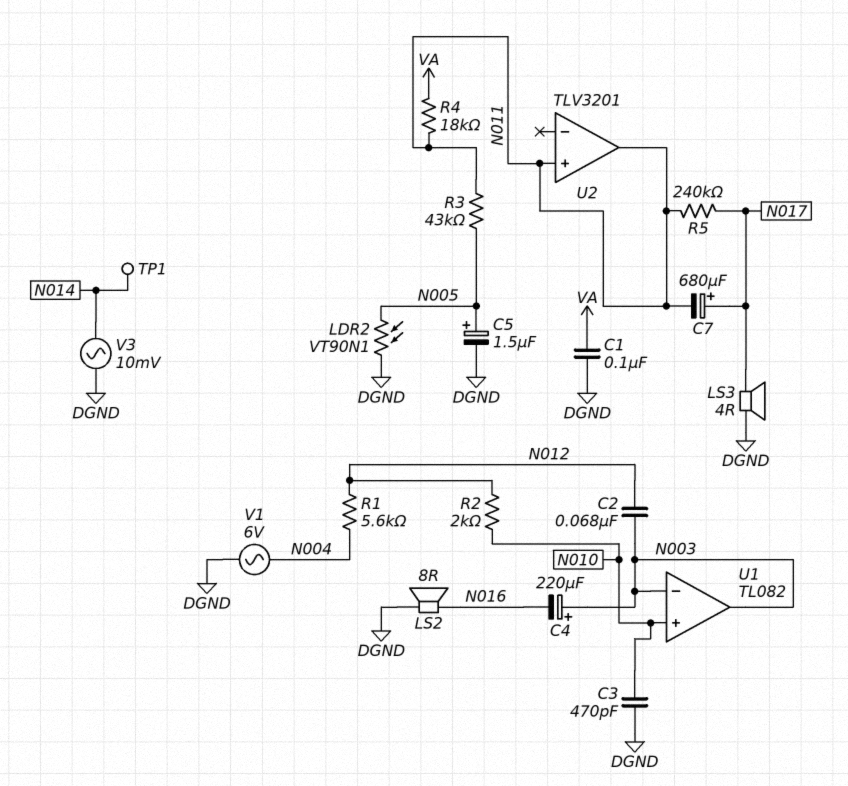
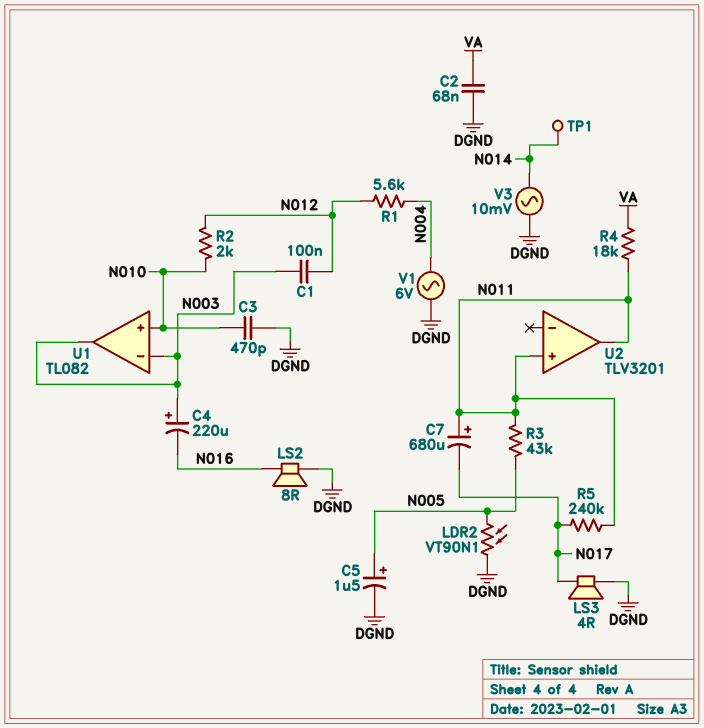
C1: 100nF (DGND, VA) -> 100nF (N003, N012)
C2: 68nF (N003, N012) -> 68nF (DGND, VA)
C7: 680uF (plus N017, minus N011) -> 680uF (plus N011, minus N017)

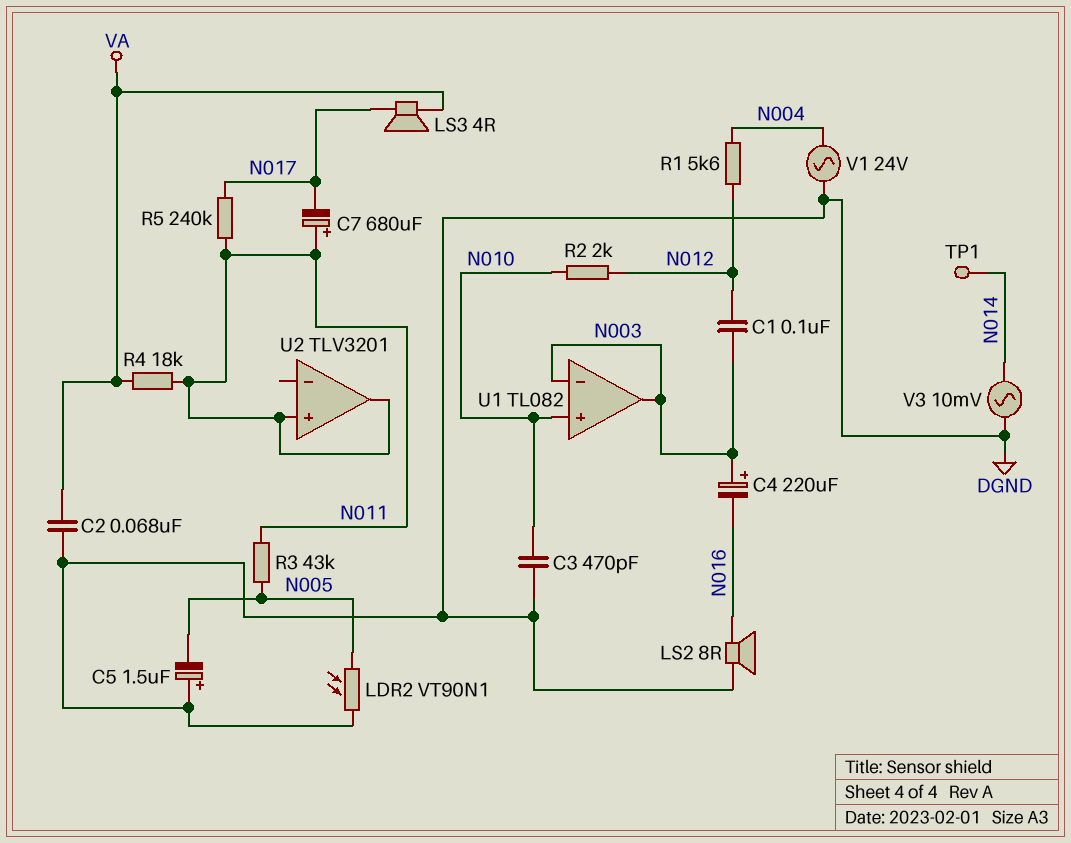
C5: 1.5uF (plus N005, minus DGND) -> 1.5uF (plus DGND, minus N005)
LS3: speaker 4R (DGND, N017) -> speaker 4R (N017, VA)
V1: AC 6V (DGND, N004) -> AC 24V (DGND, N004)

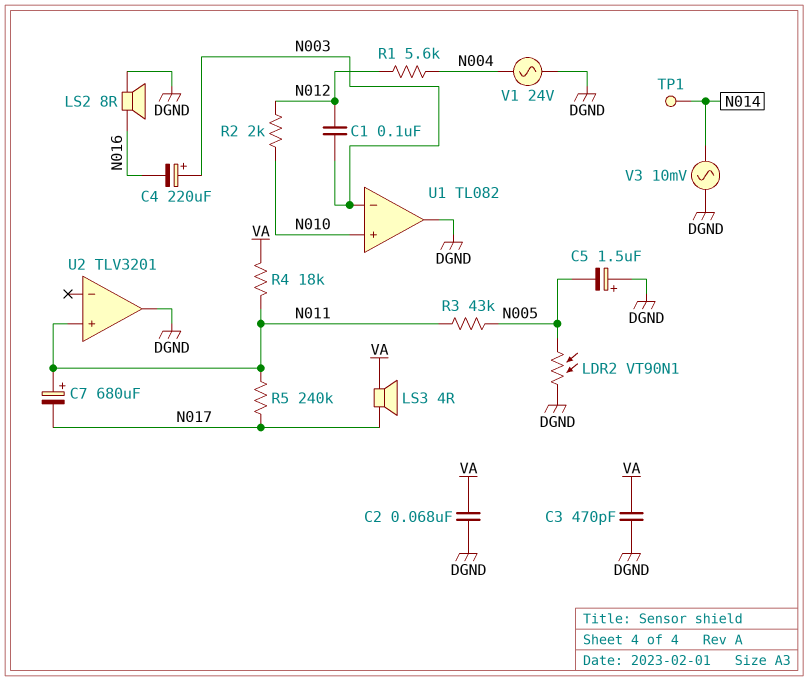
C3: 470pF (DGND, N010) -> 470pF (DGND, VA)
U1 pin out: N003 -> DGND
U2 pin out: N011 -> DGND

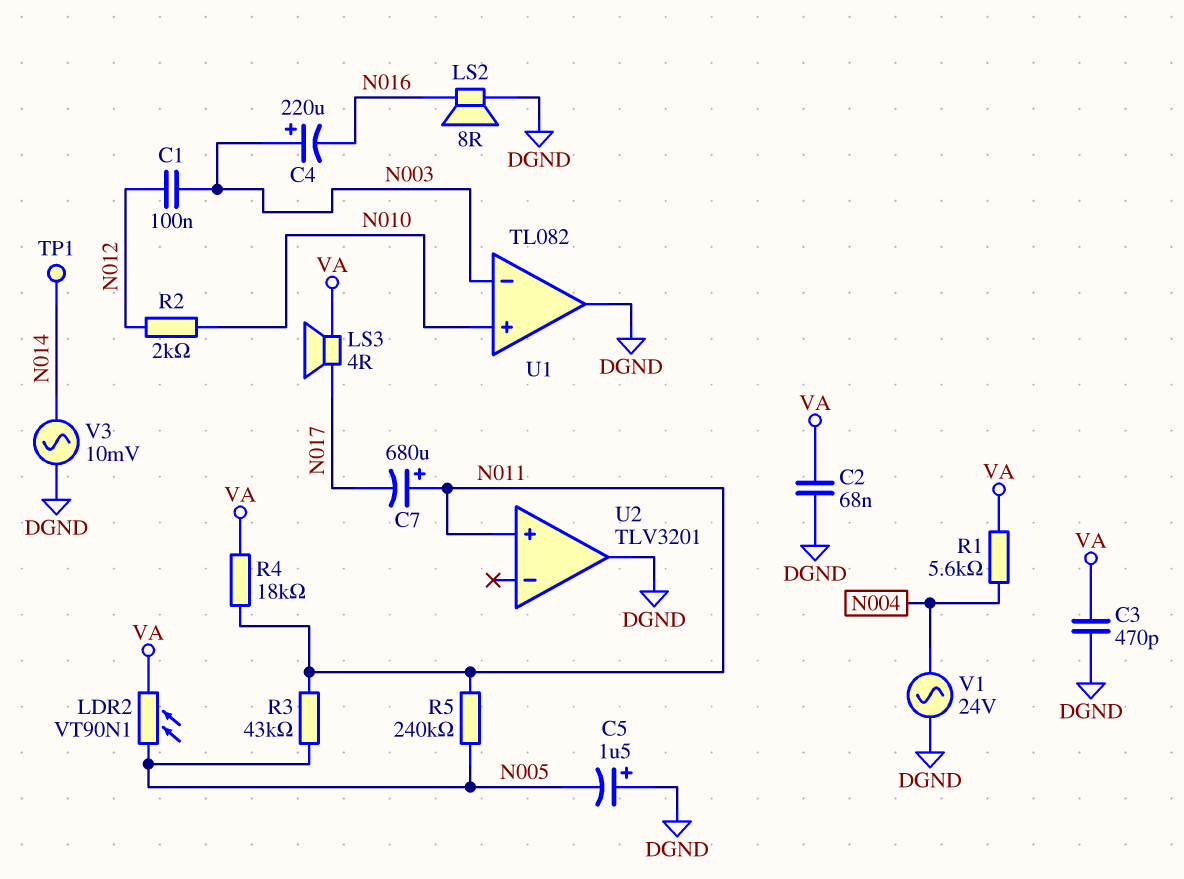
LDR2: VT90N1 (DGND, N005) -> VT90N1 (N005, VA)
R1: 5.6k (N004, N012) -> 5.6k (N004, VA)
R5: 240k (N011, N017) -> 240k (N005, N011)

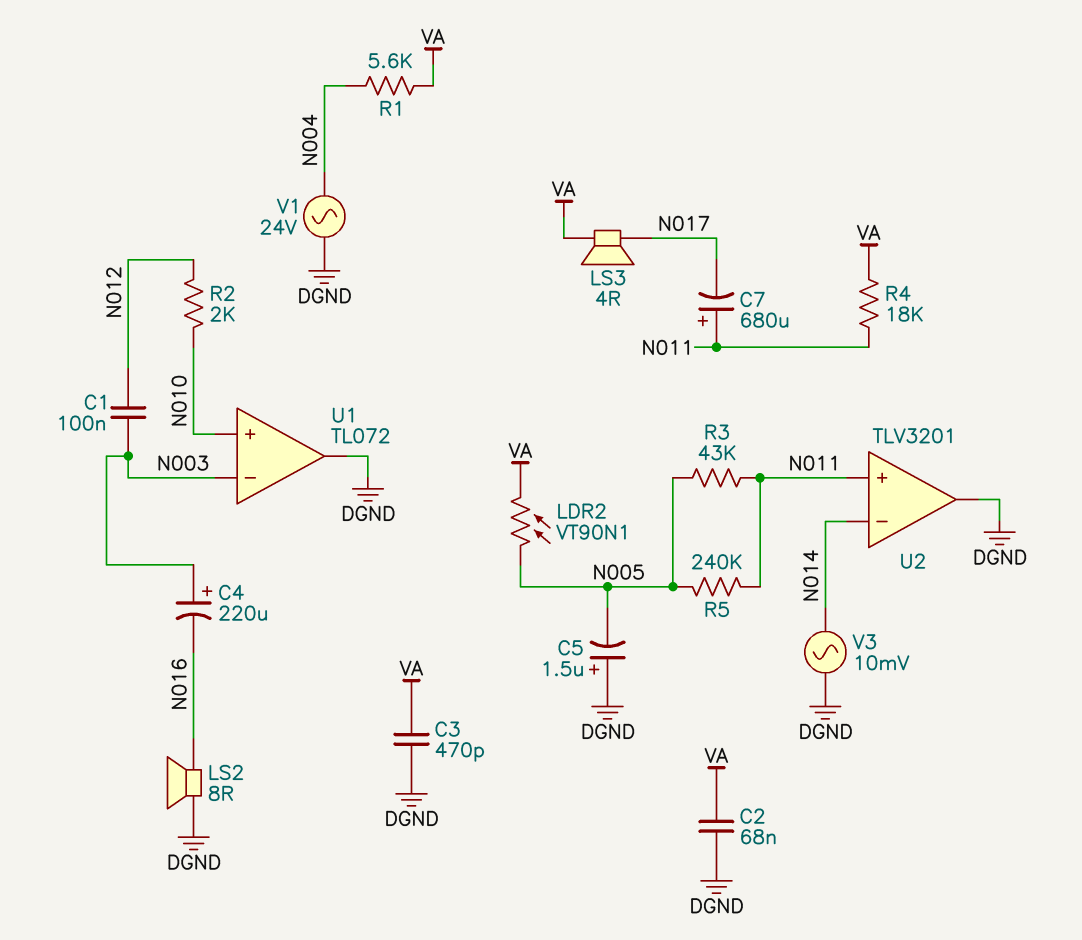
TP1: test point (N014) -> none
U1: TL082 -> TL072
U2 pin in-: none -> N014

